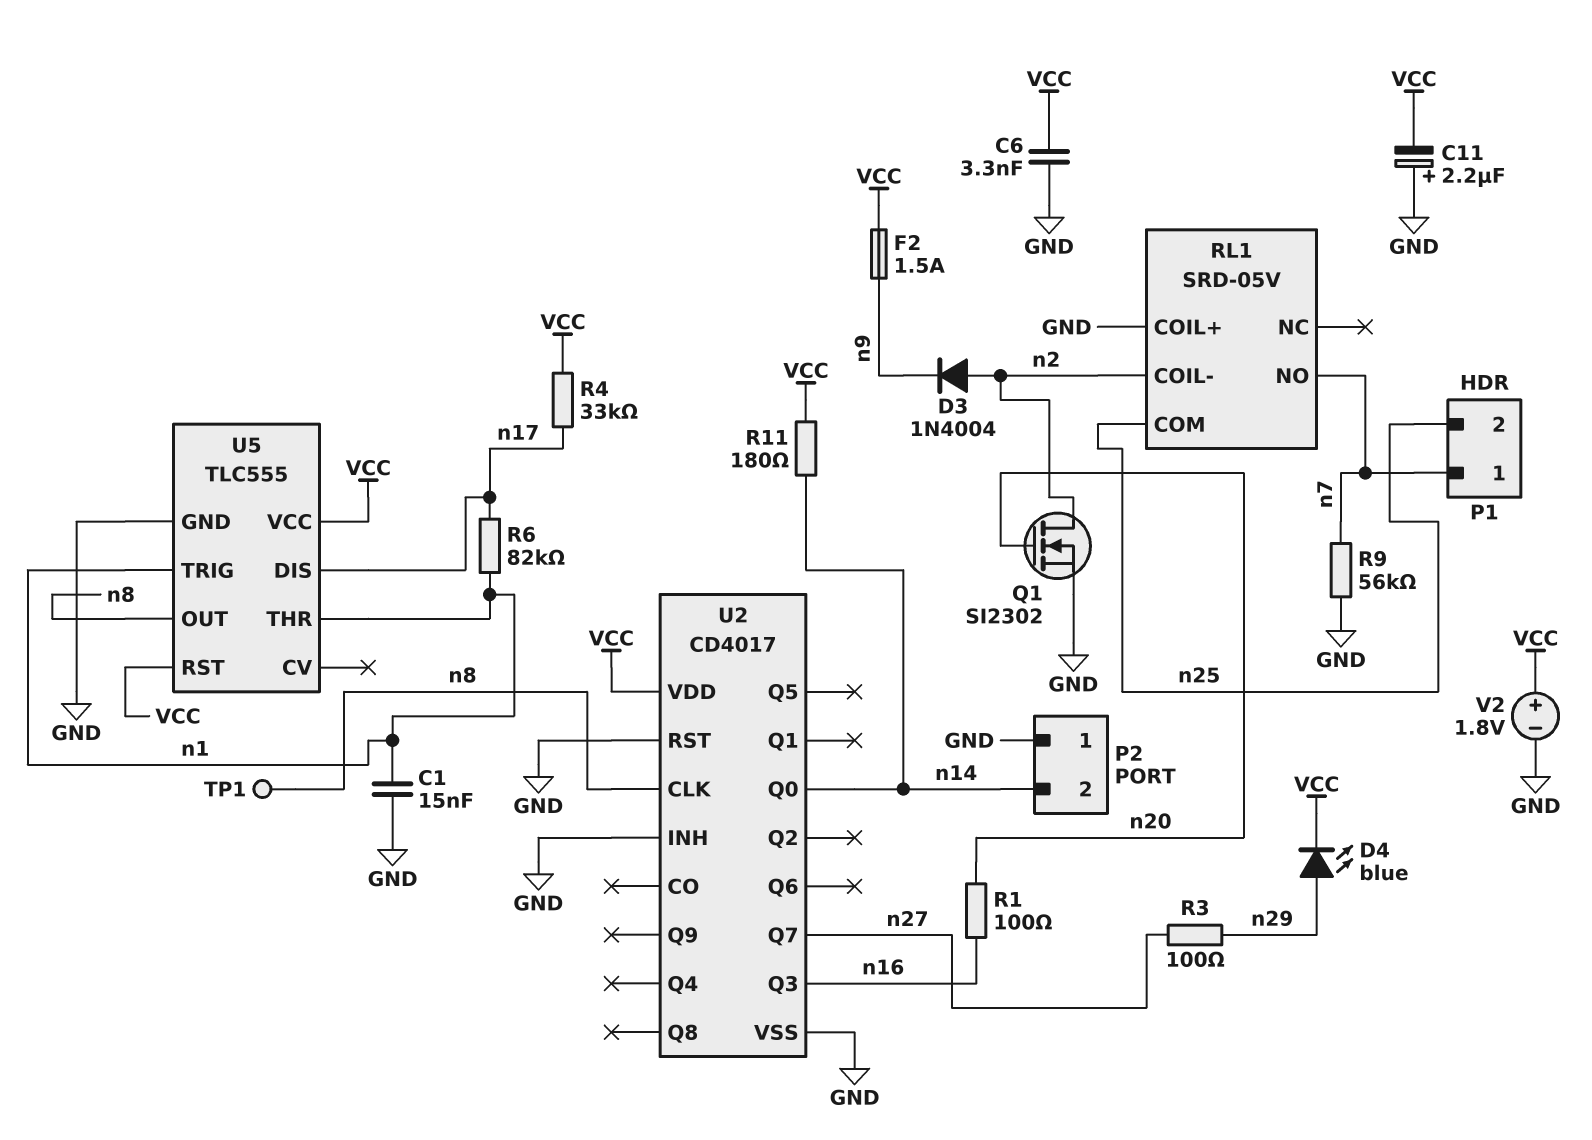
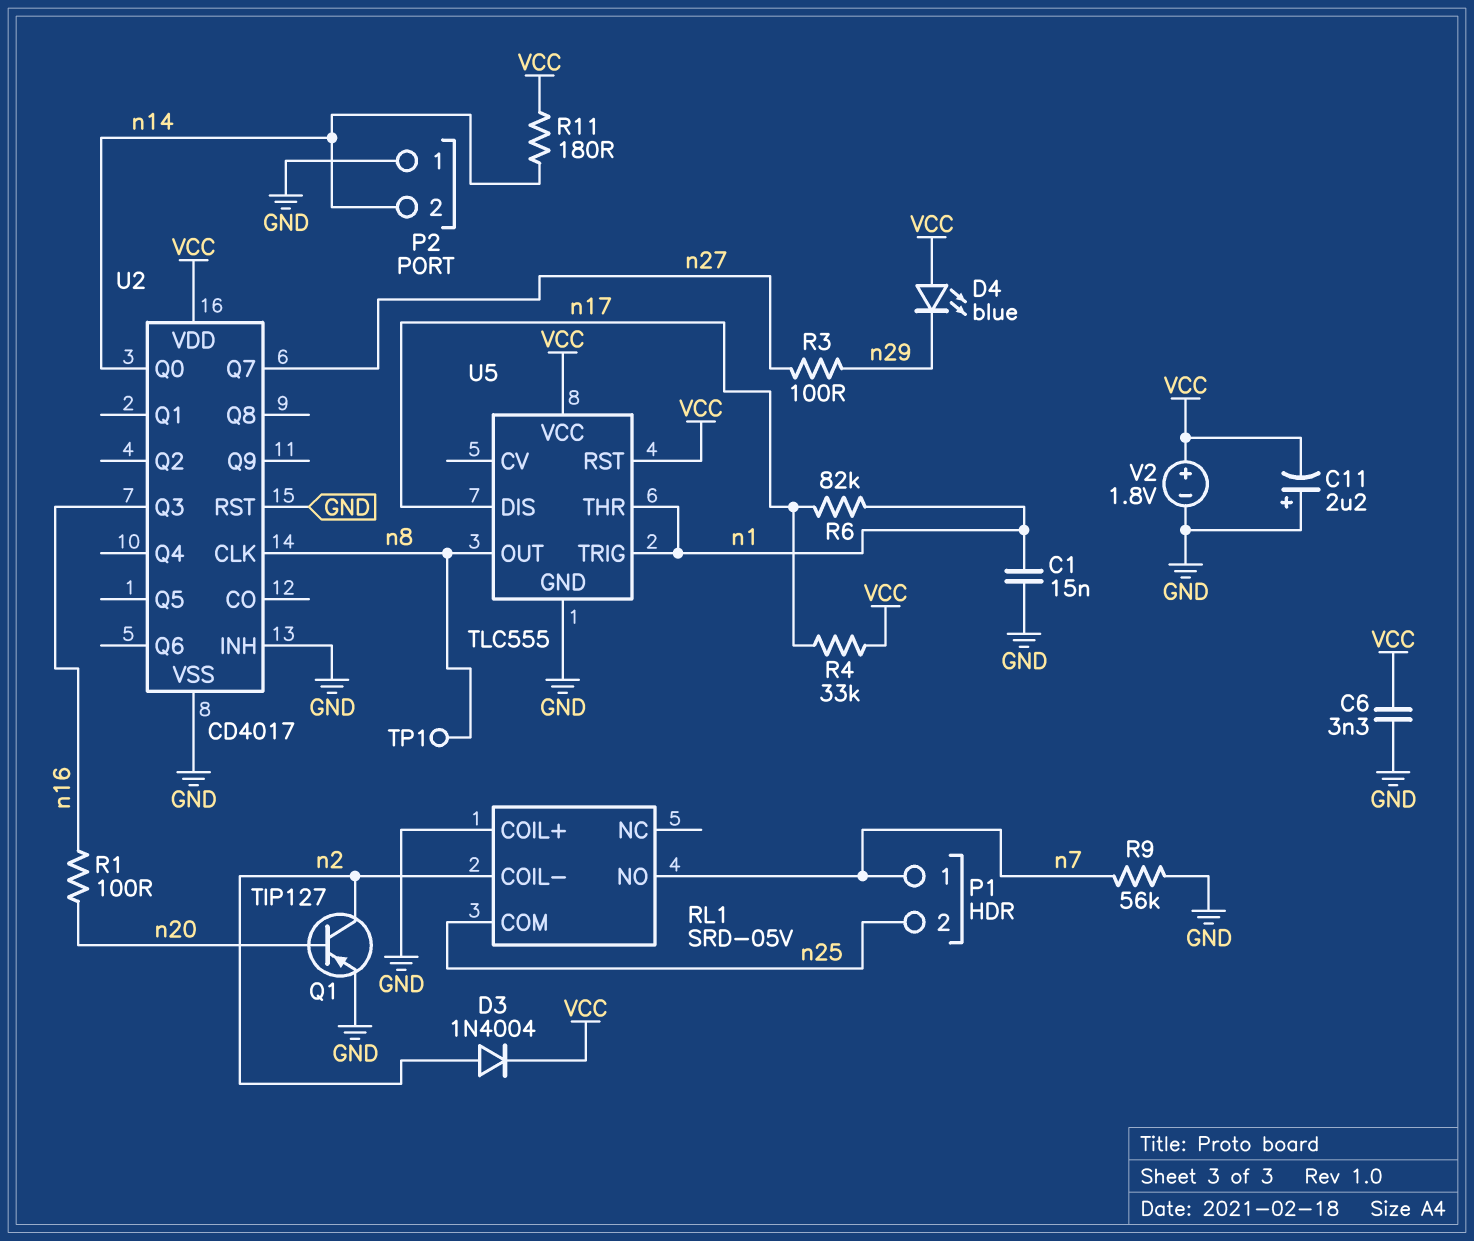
D3: diode 1N4004 (A n2, K n9) -> diode 1N4004 (A n2, K VCC)
D4: LED blue (A n29, K VCC) -> LED blue (A VCC, K n29)
F2: 1.5A (VCC, n9) -> none
Q1: NMOS SI2302 (G n20, D n2, S GND) -> PNP TIP127 (B n20, C n2, E GND)

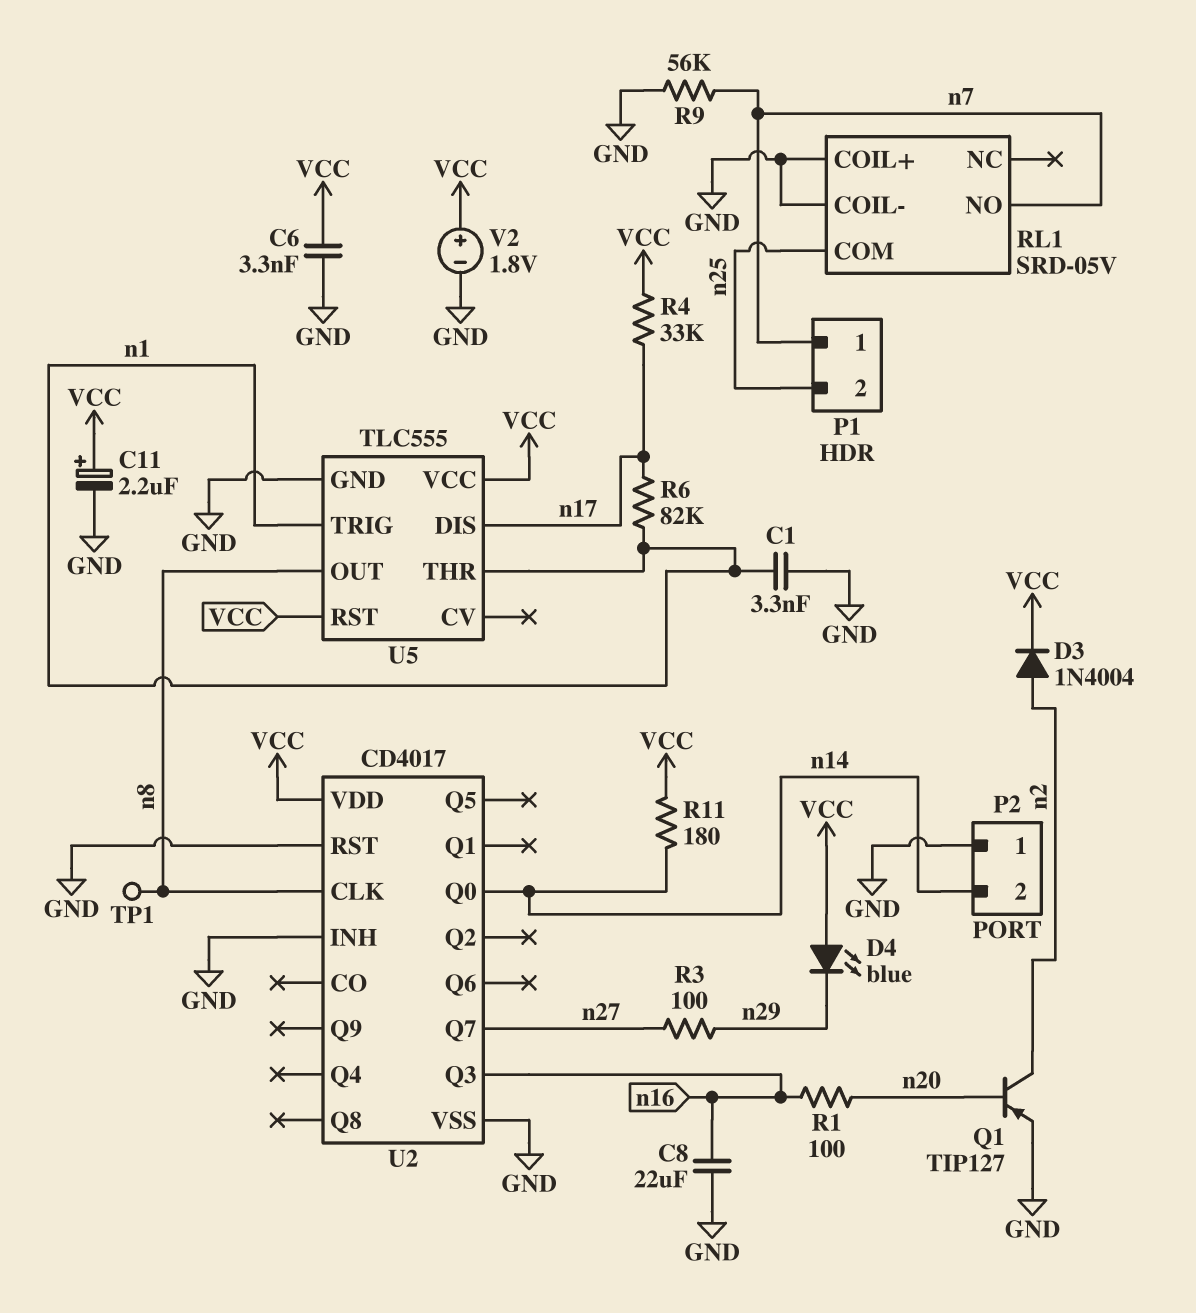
C1: 15nF (GND, n1) -> 3.3nF (GND, n1)
C8: none -> 22uF (GND, n16)
C11: 2.2uF (plus GND, minus VCC) -> 2.2uF (plus VCC, minus GND)
RL1 pin COIL-: n2 -> GND

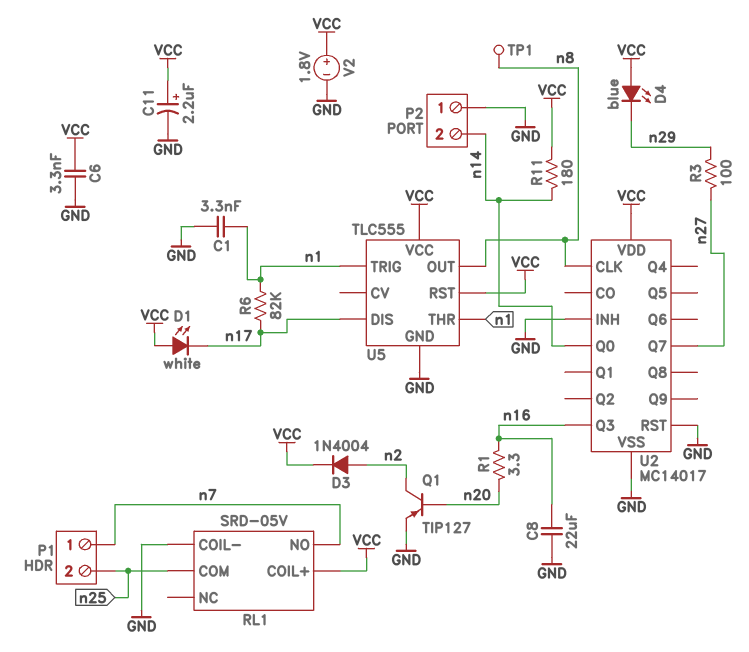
D1: none -> LED white (A VCC, K n17)
R1: 100 (n16, n20) -> 3.3 (n16, n20)
R4: 33k (VCC, n17) -> none
R9: 56k (GND, n7) -> none
RL1 pin COIL+: GND -> VCC
U2: CD4017 -> MC14017

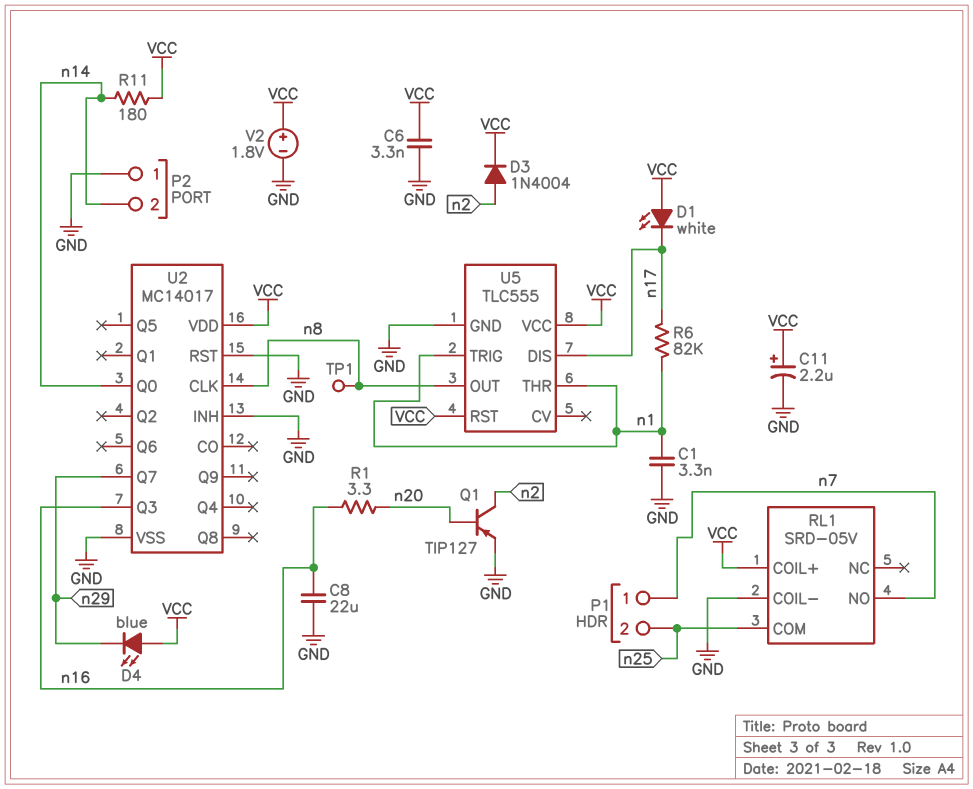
R3: 100 (n27, n29) -> none
U2 pin Q7: n27 -> n29

